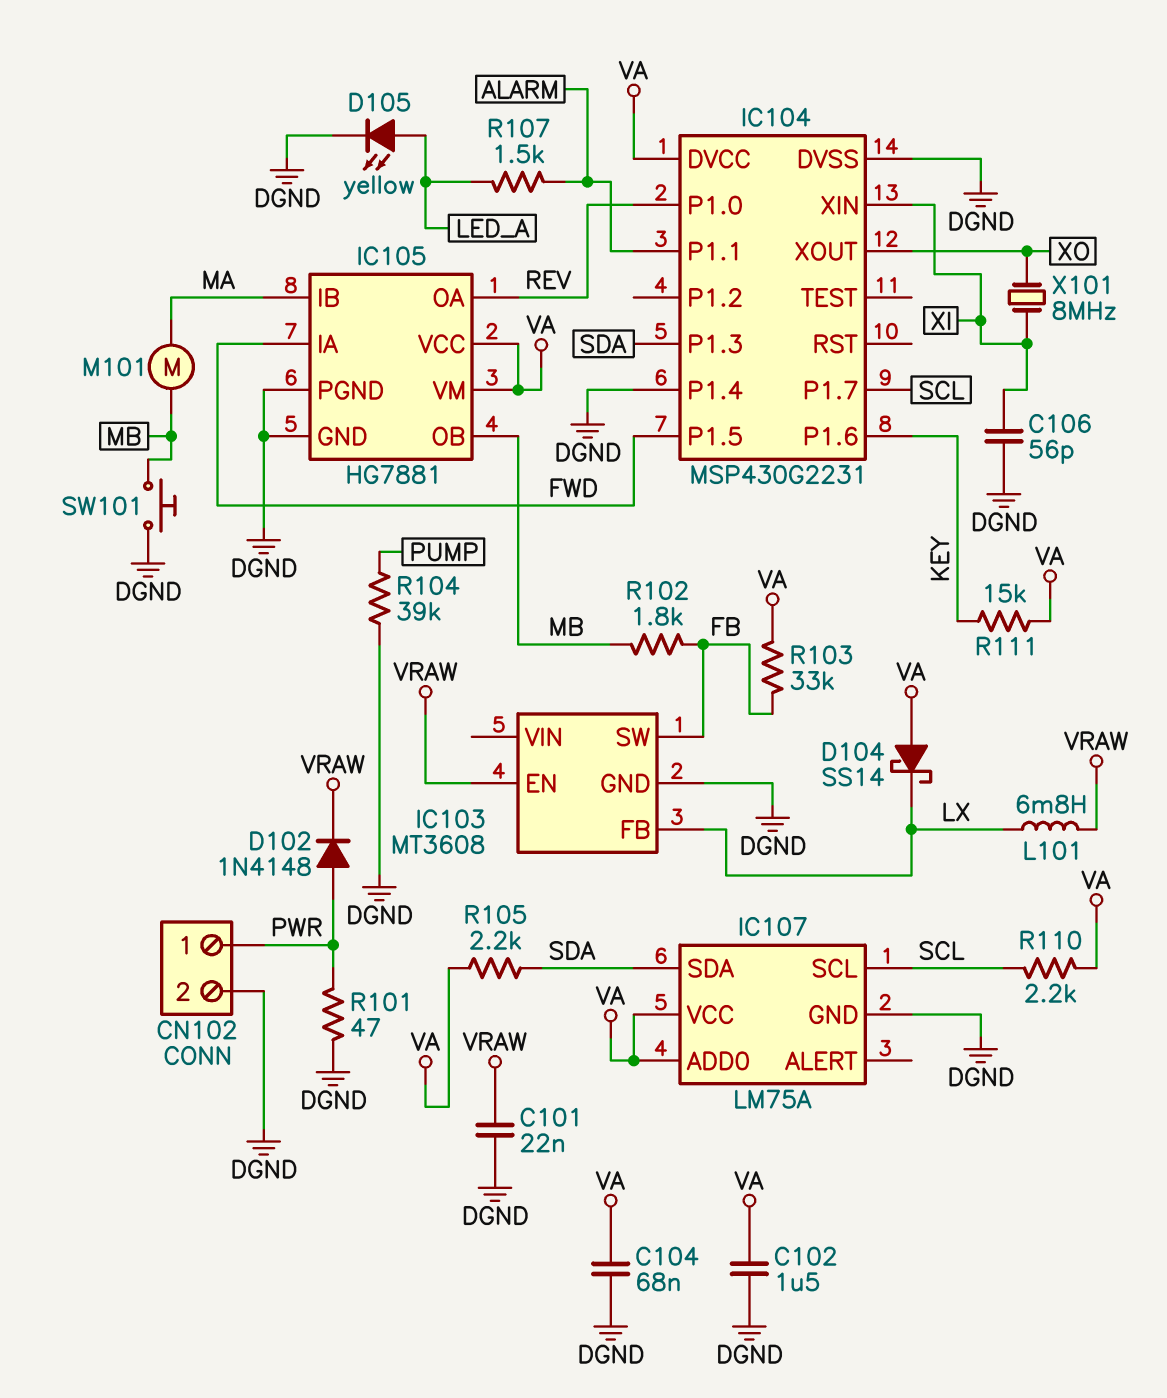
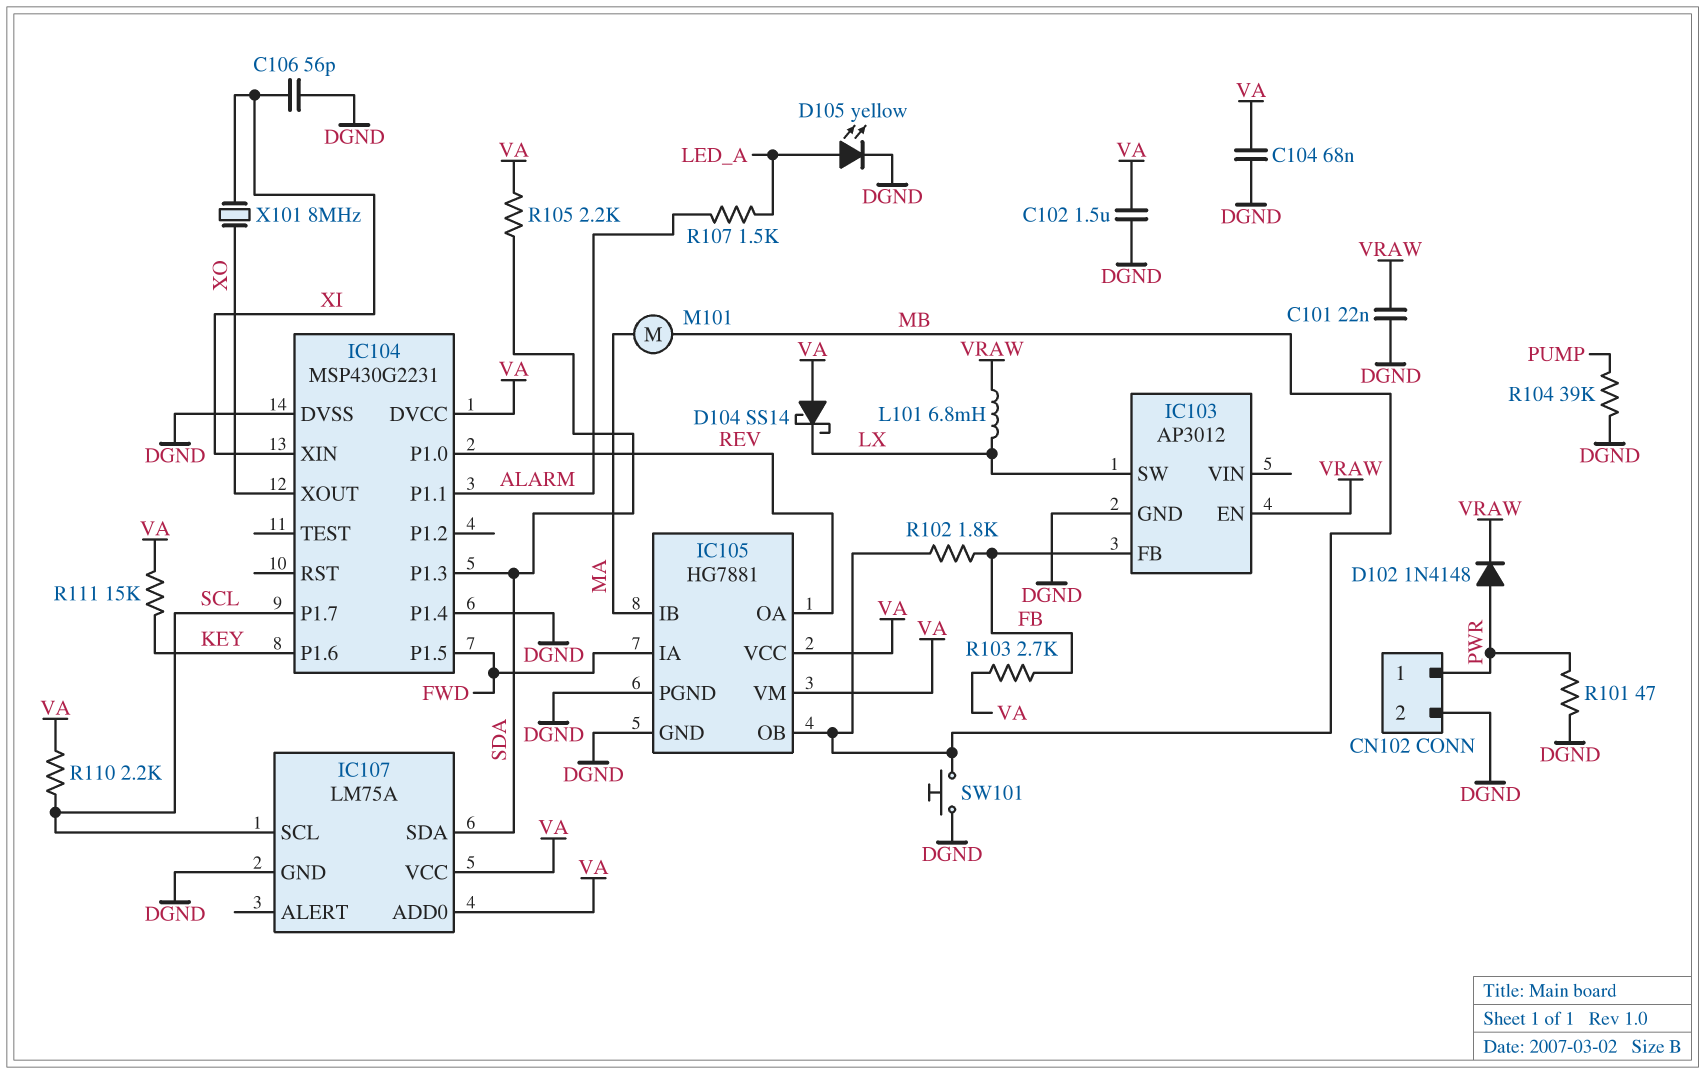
IC103: MT3608 -> AP3012
IC103 pin FB: LX -> FB
IC103 pin SW: FB -> LX
R103: 33k (FB, VA) -> 2.7k (FB, VA)

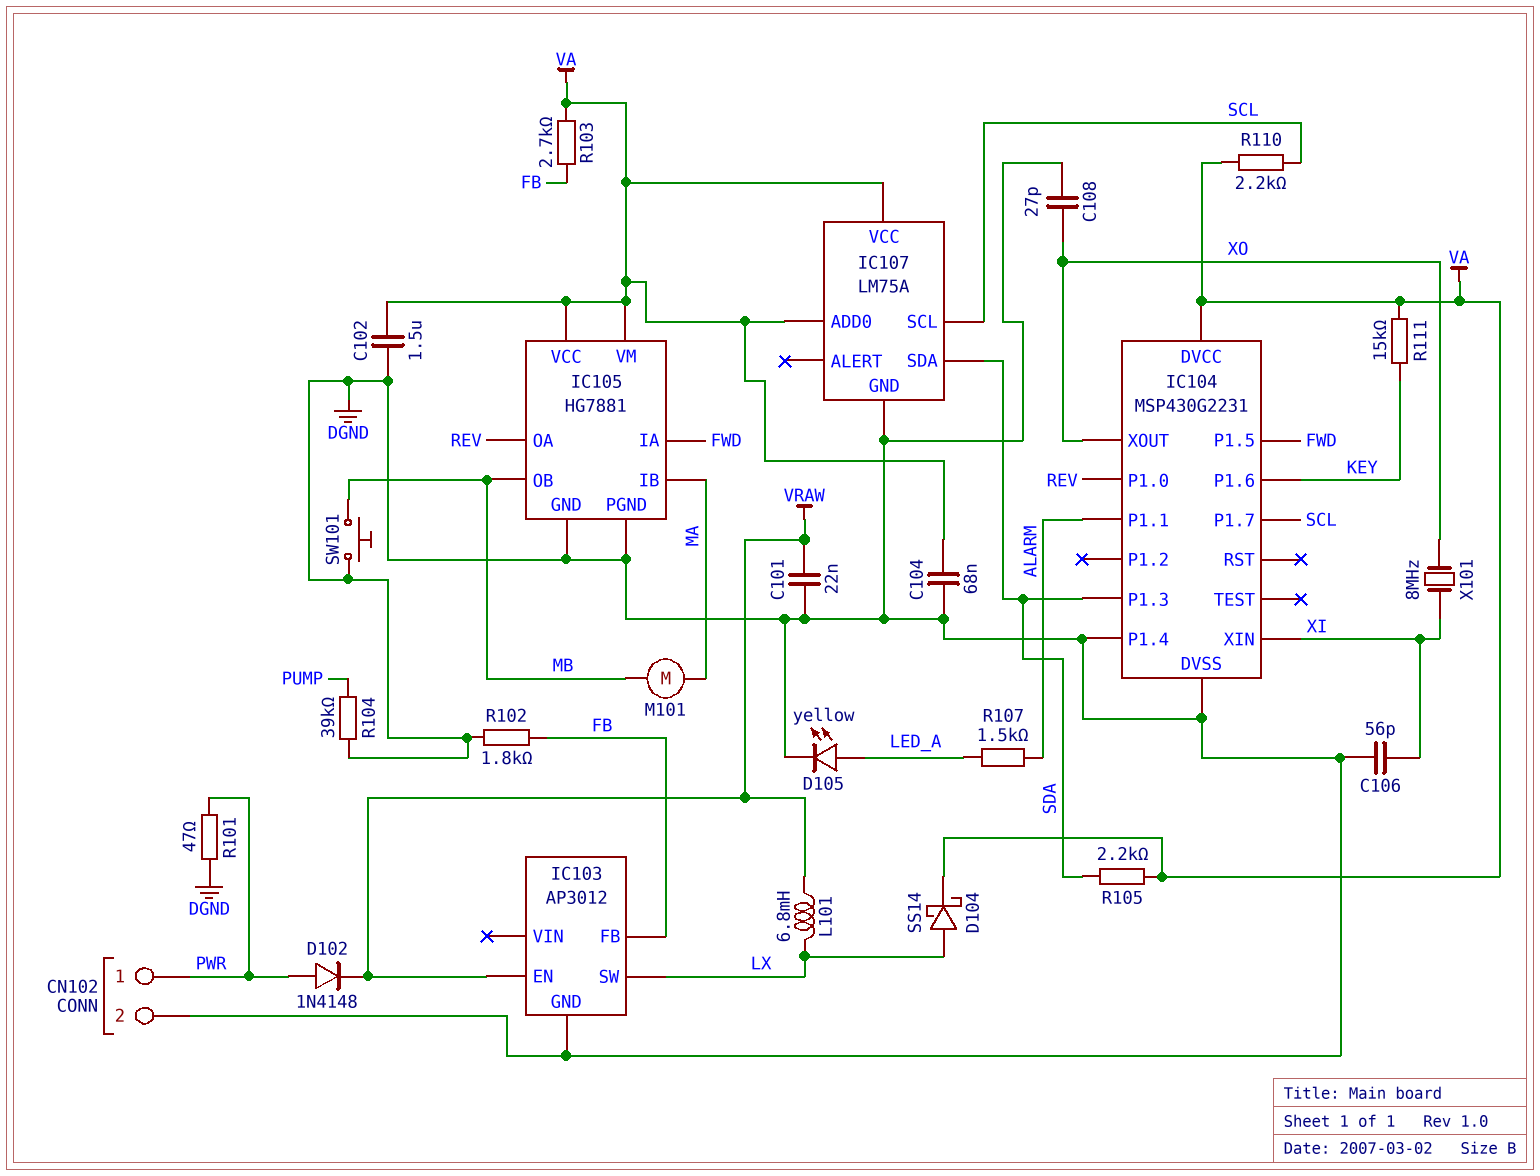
C108: none -> 27pF (DGND, XO)
D104: schottky SS14 (A VA, K LX) -> schottky SS14 (A LX, K VA)
R102: 1.8k (FB, MB) -> 1.8k (DGND, FB)

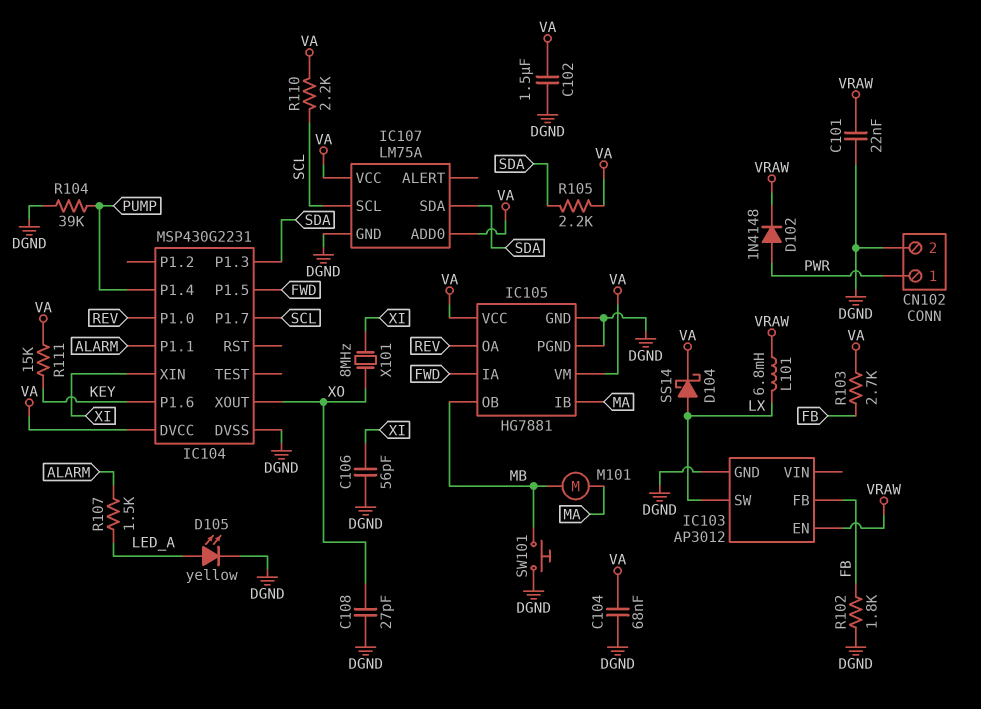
IC104 pin P1.4: DGND -> PUMP
R101: 47 (DGND, PWR) -> none

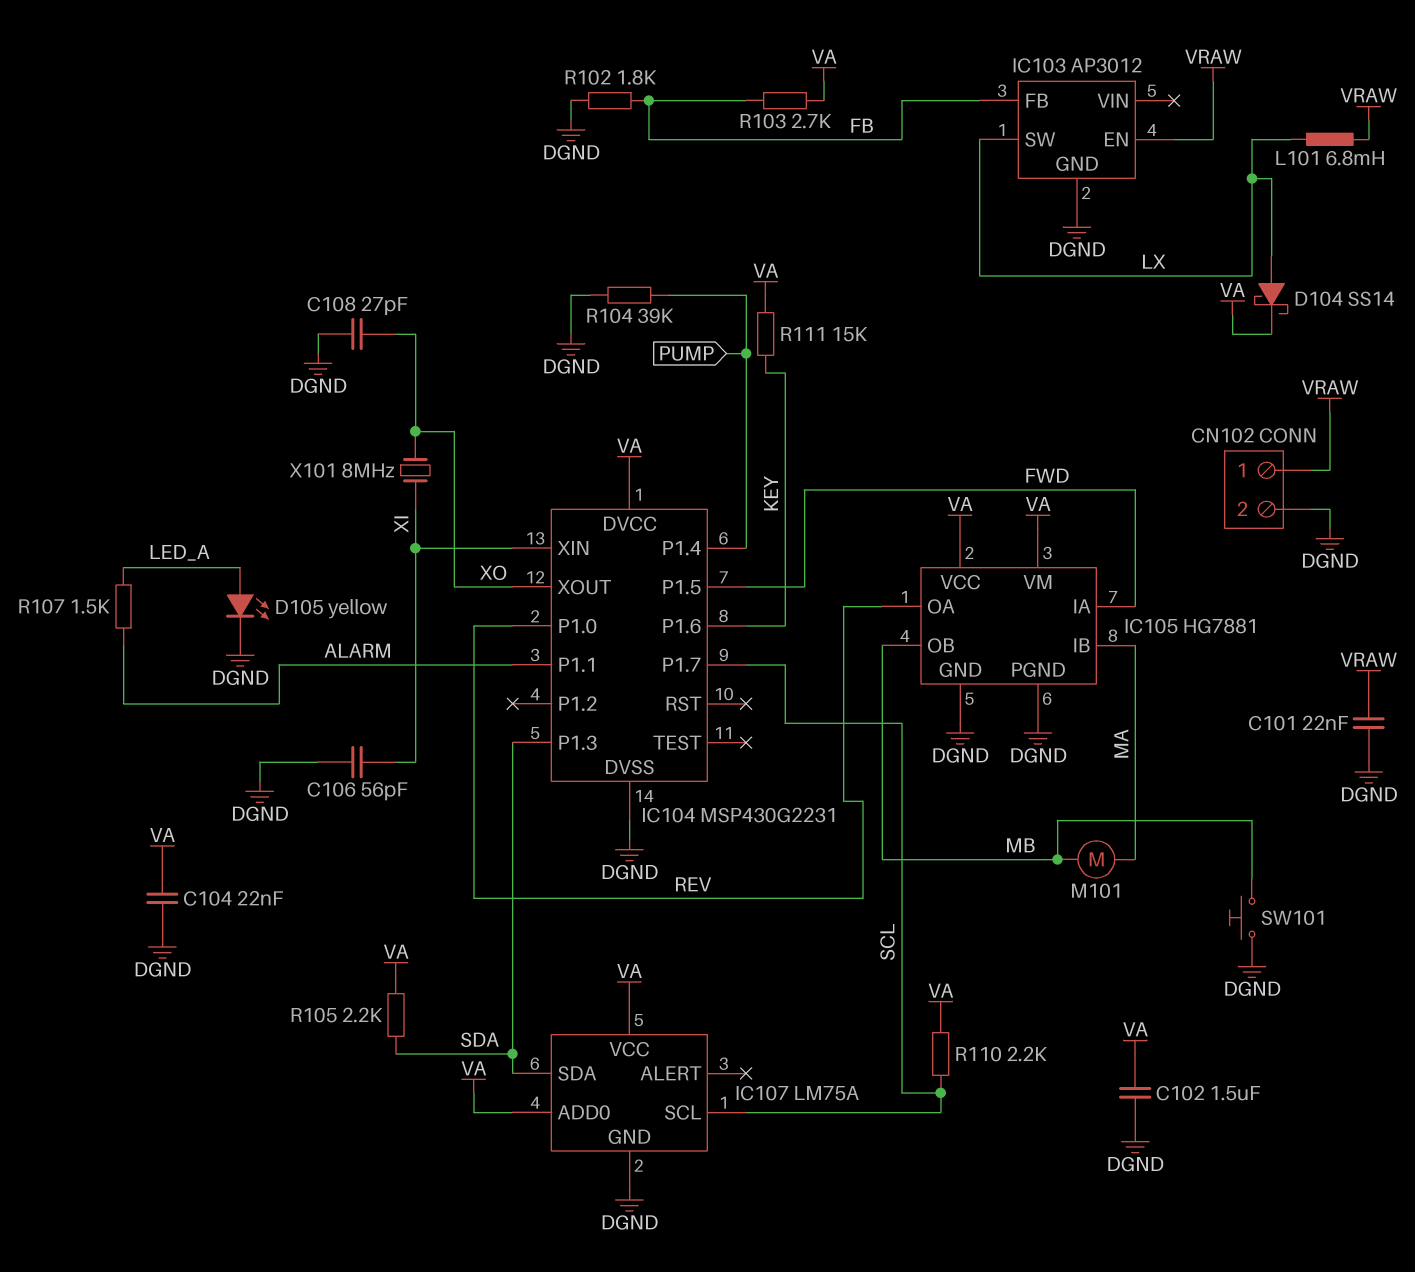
C104: 68nF (DGND, VA) -> 22nF (DGND, VA)
CN102 pin 1: PWR -> VRAW
D102: diode 1N4148 (A PWR, K VRAW) -> none

